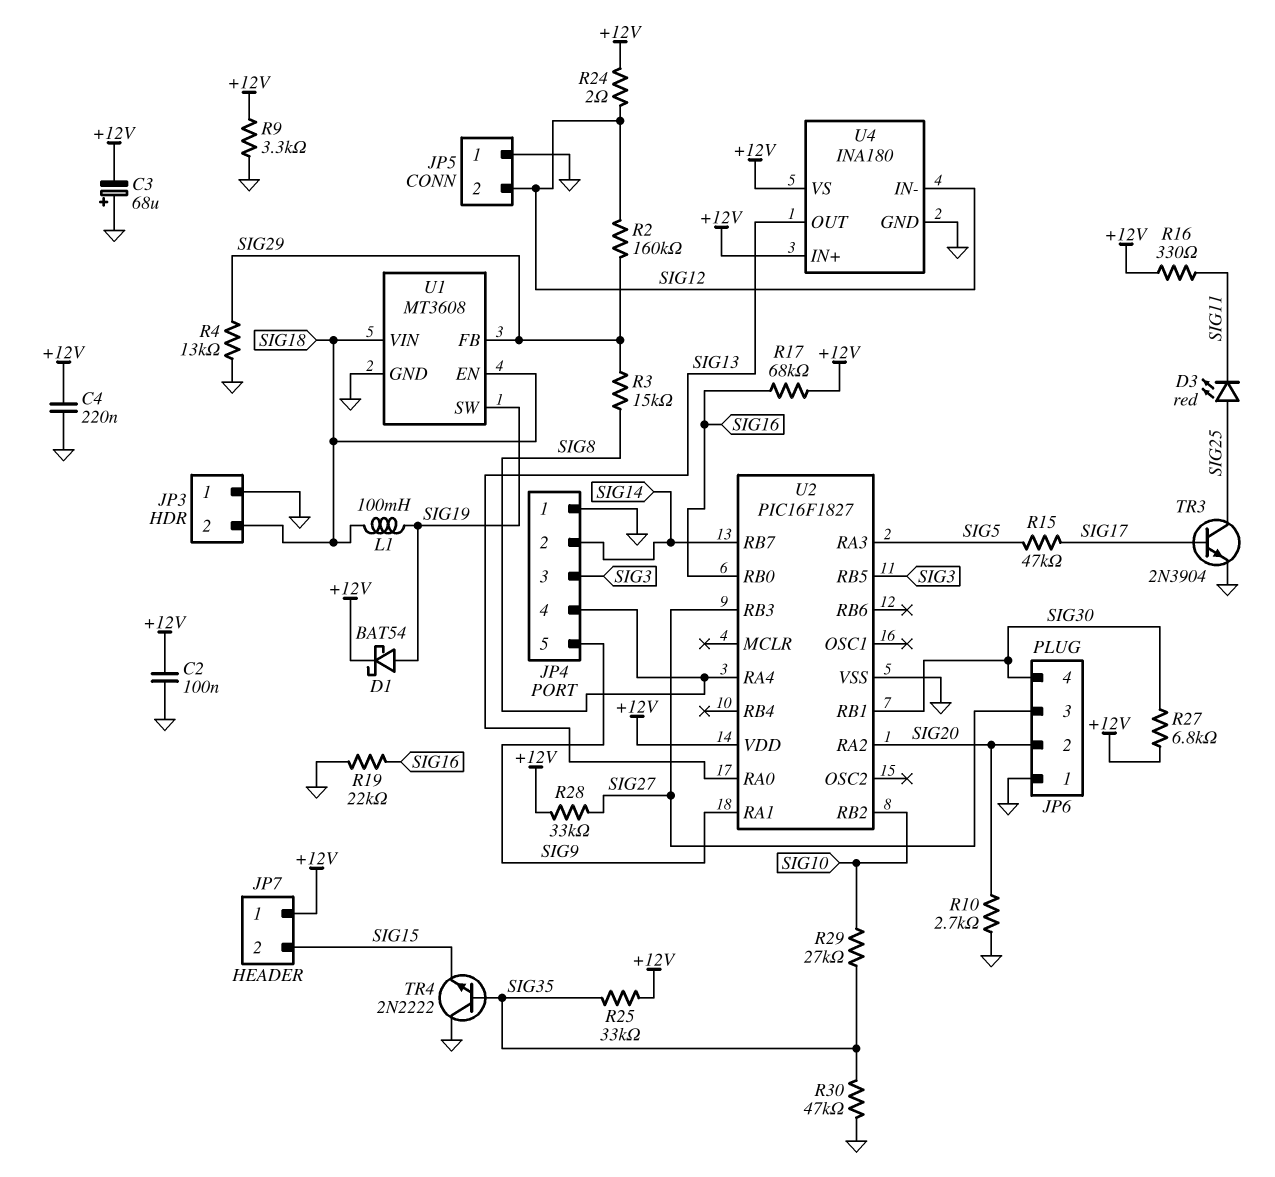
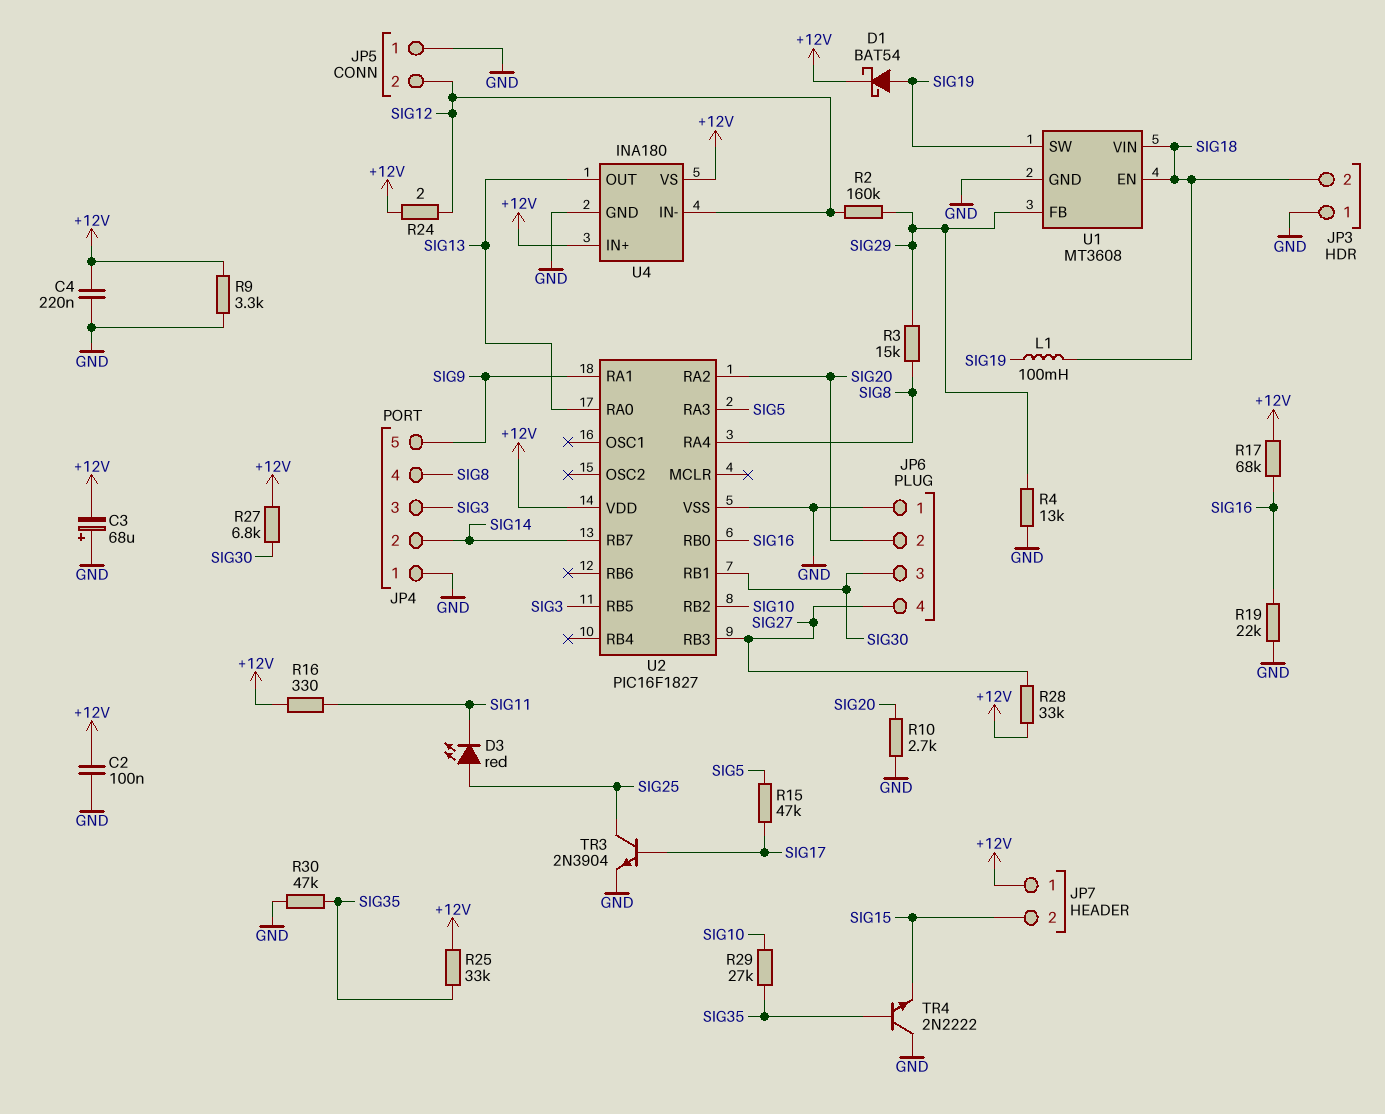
JP6 pin 3: SIG27 -> SIG30
JP6 pin 4: SIG30 -> SIG27

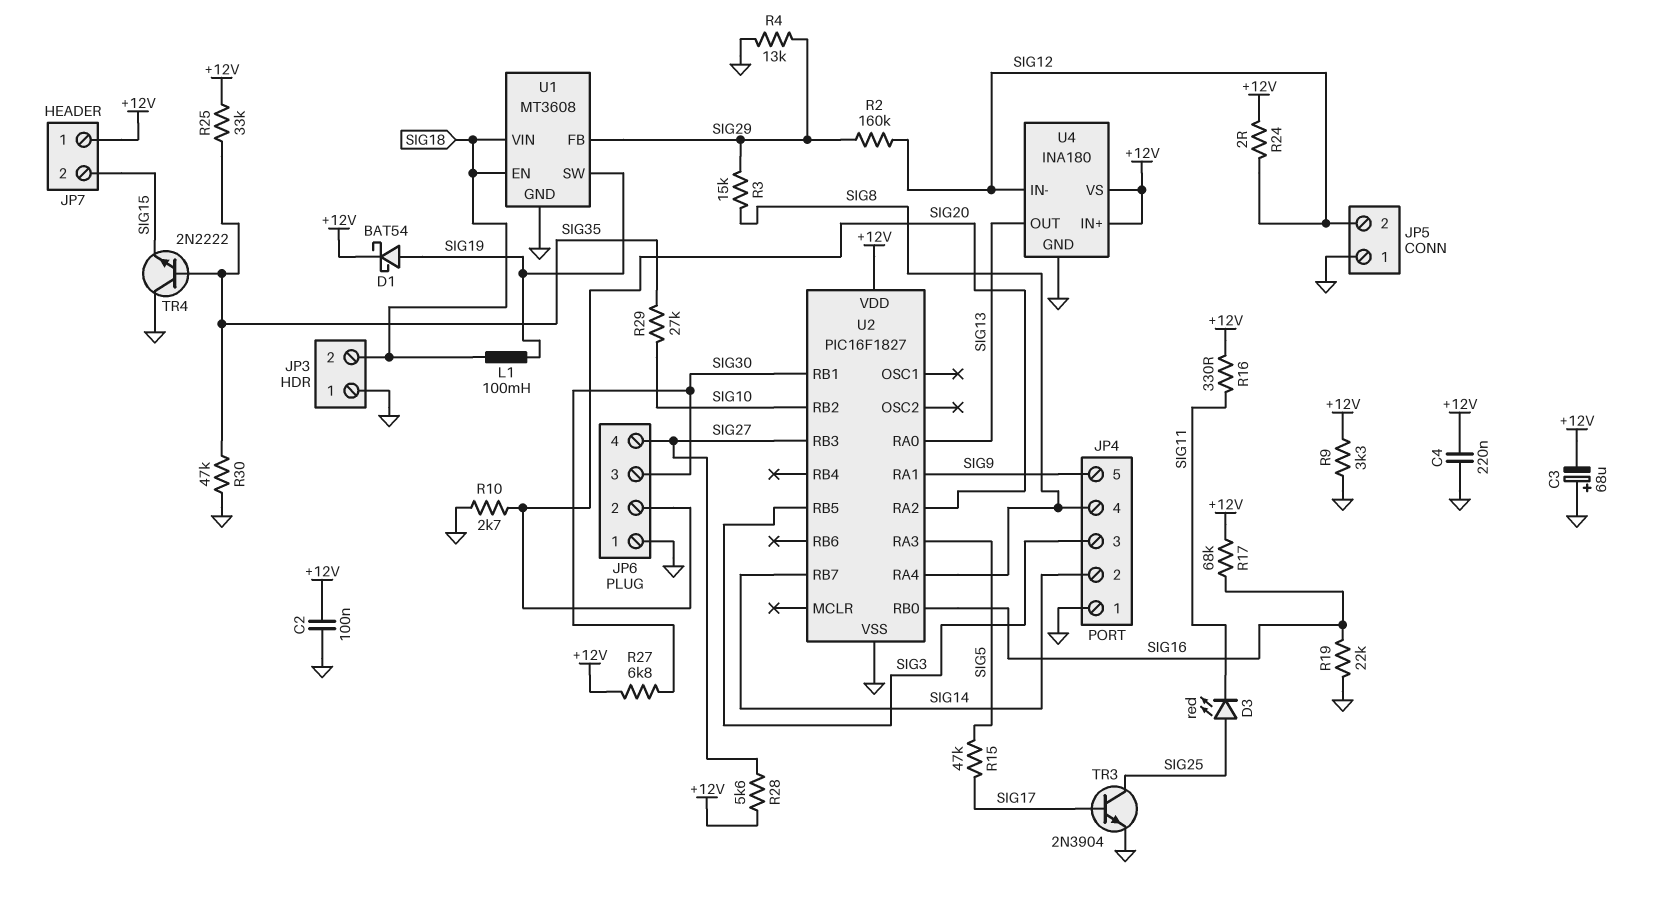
R28: 33k (+12V, SIG27) -> 5.6k (+12V, SIG27)

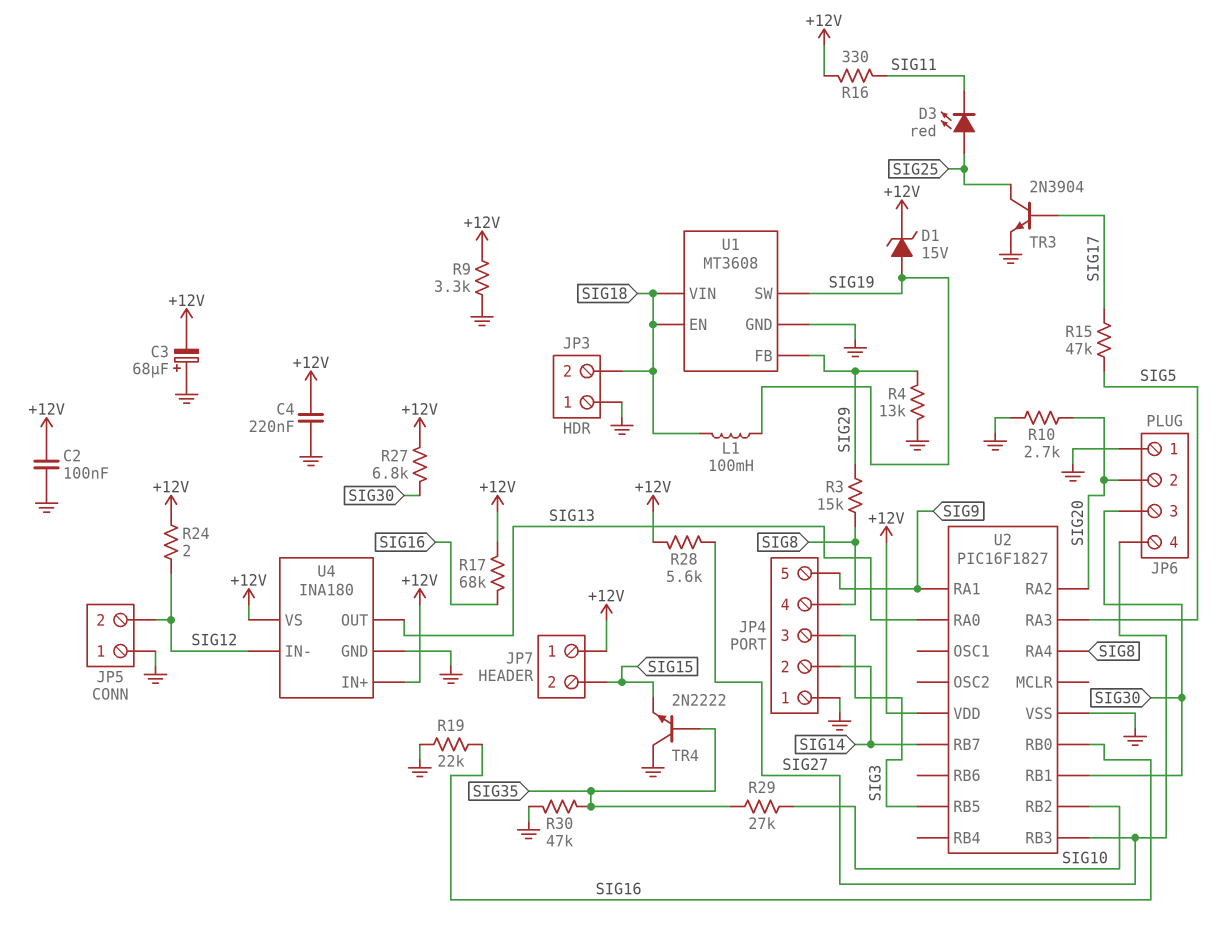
D1: schottky BAT54 (A SIG19, K +12V) -> zener 15V (A SIG19, K +12V)
R2: 160k (SIG12, SIG29) -> none
R25: 33k (+12V, SIG35) -> none

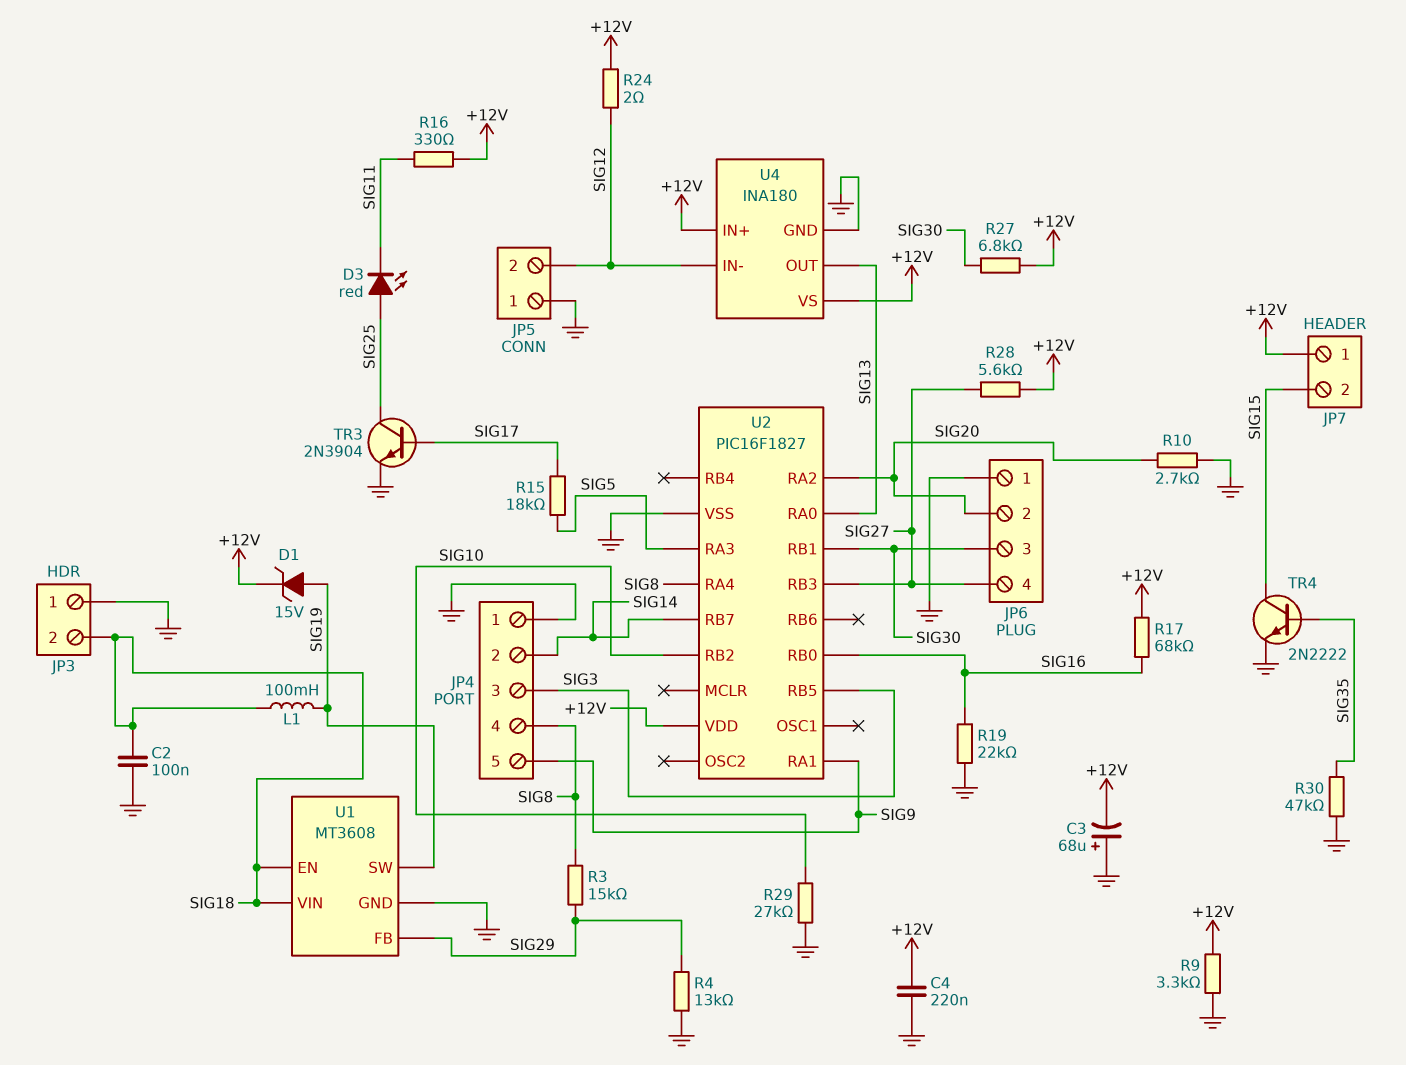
C2: 100nF (+12V, GND) -> 100nF (GND, SIG18)
R15: 47k (SIG5, SIG17) -> 18k (SIG5, SIG17)
R29: 27k (SIG10, SIG35) -> 27k (GND, SIG10)
TR4: NPN 2N2222 (B SIG35, C GND, E SIG15) -> NPN 2N2222 (B SIG35, C SIG15, E GND)

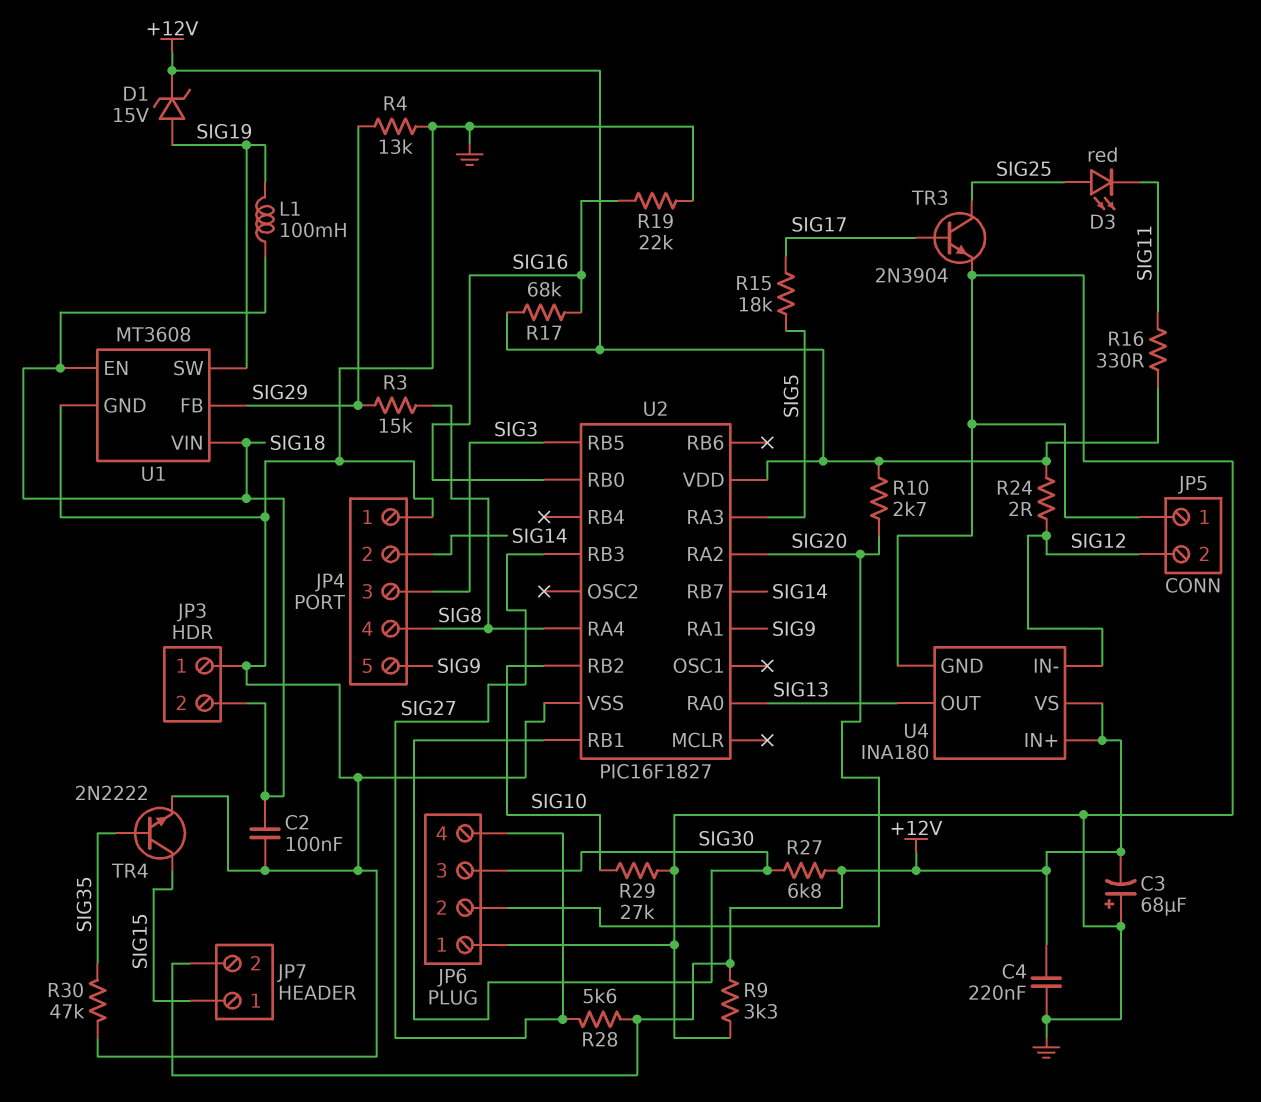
JP7 pin 1: +12V -> SIG15
JP7 pin 2: SIG15 -> +12V
R10: 2.7k (GND, SIG20) -> 2.7k (+12V, SIG20)

